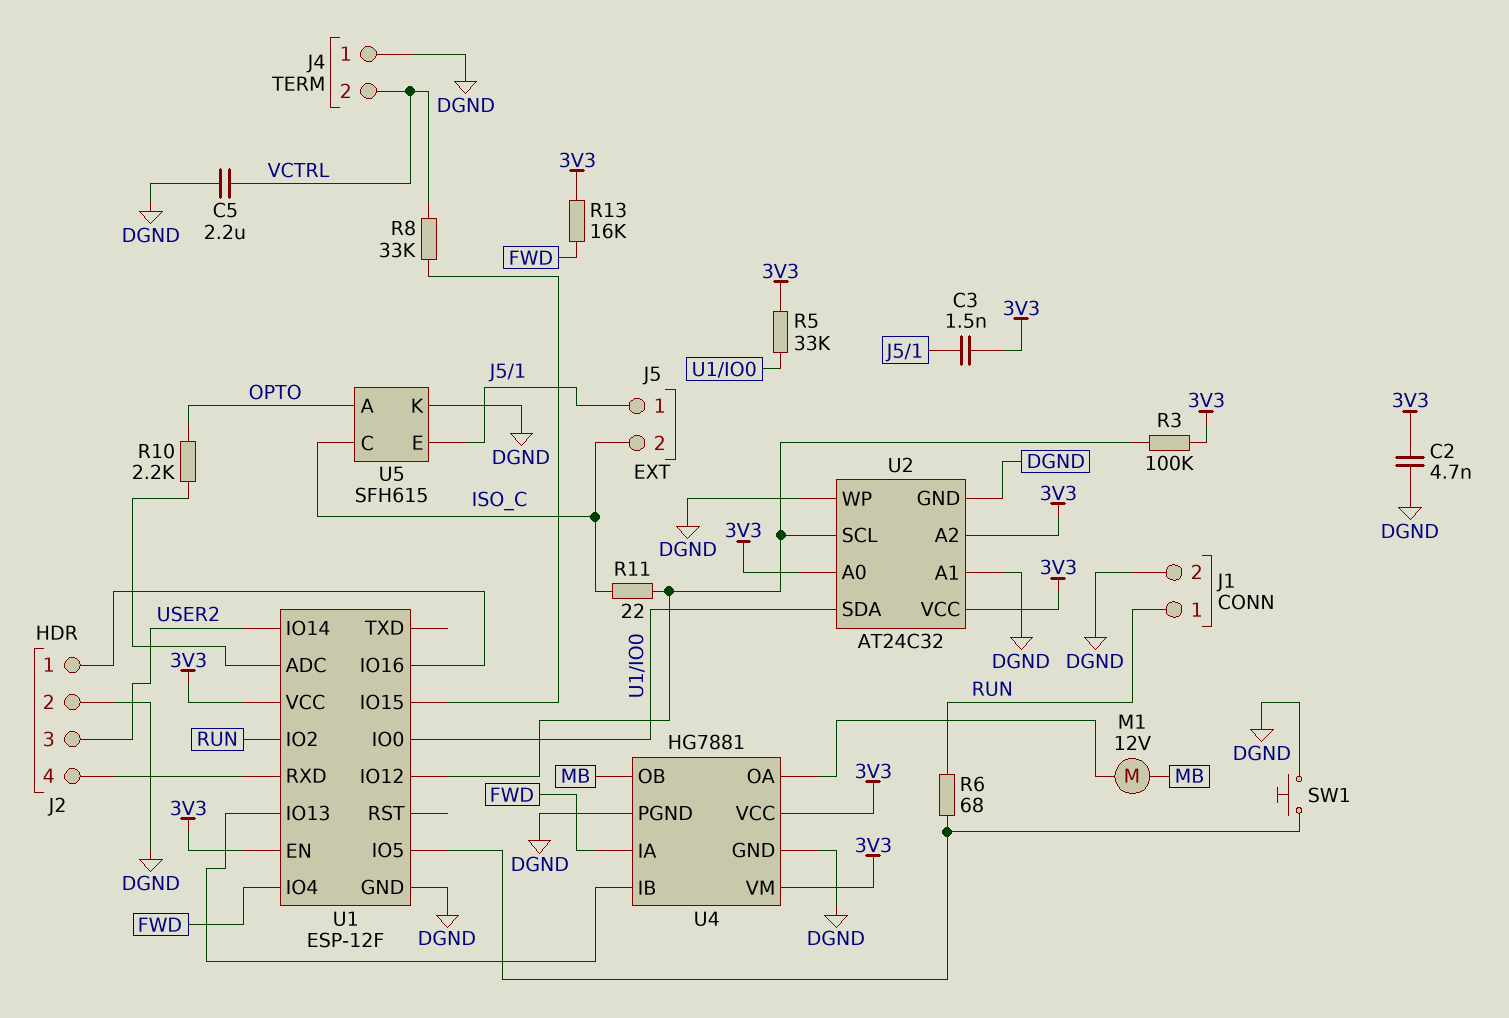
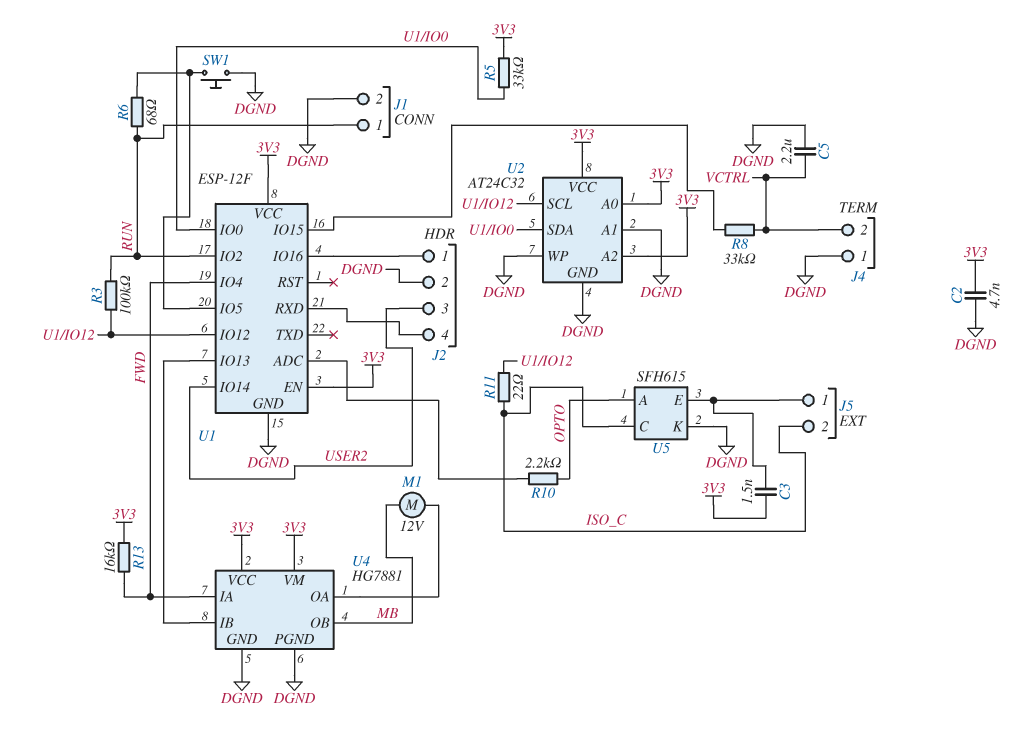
R3: 100k (3V3, U1/IO12) -> 100k (RUN, U1/IO12)

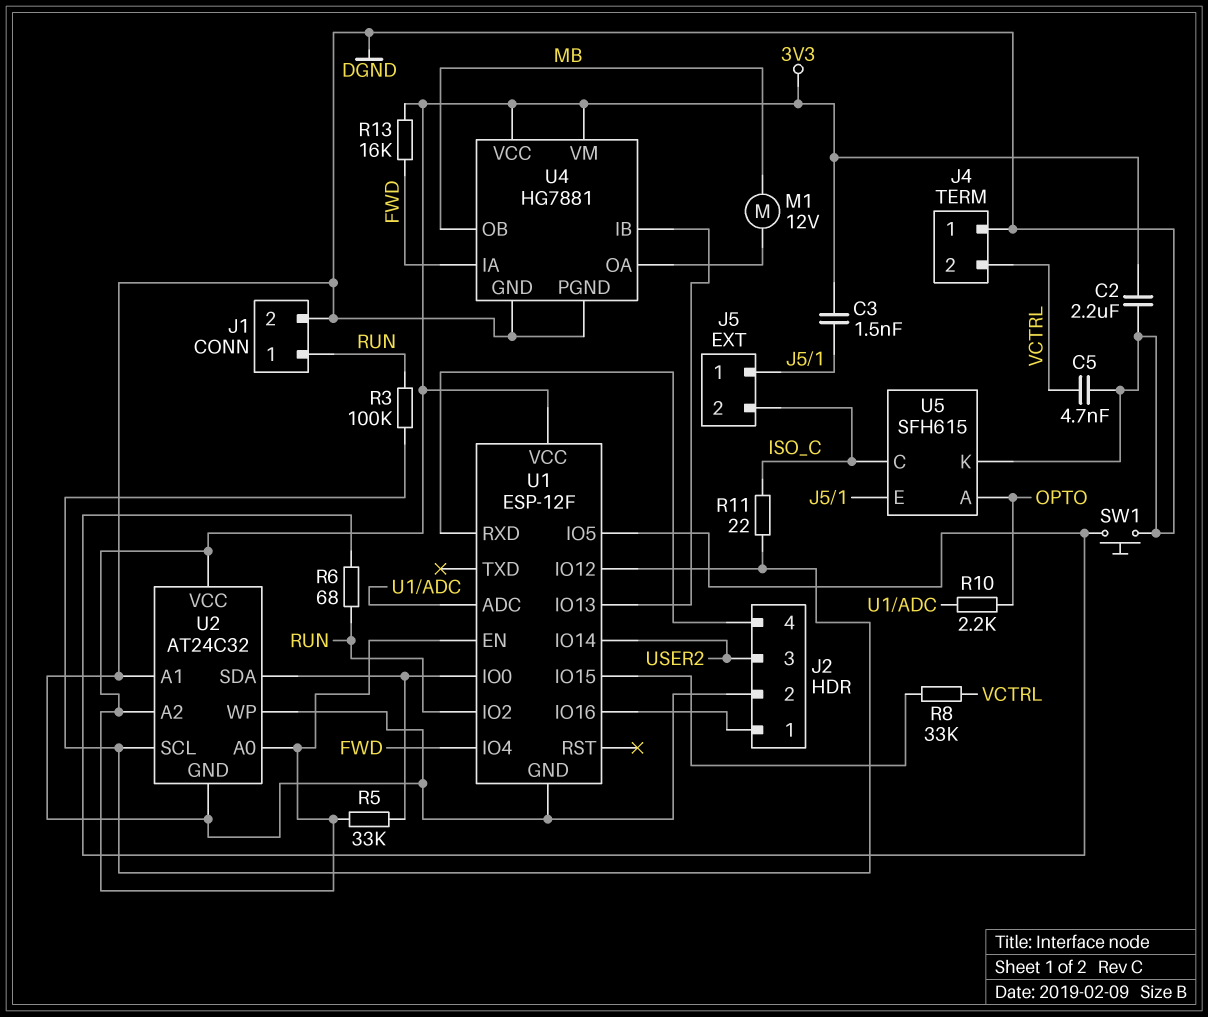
C2: 4.7nF (3V3, DGND) -> 2.2uF (3V3, DGND)
C5: 2.2uF (DGND, VCTRL) -> 4.7nF (DGND, VCTRL)

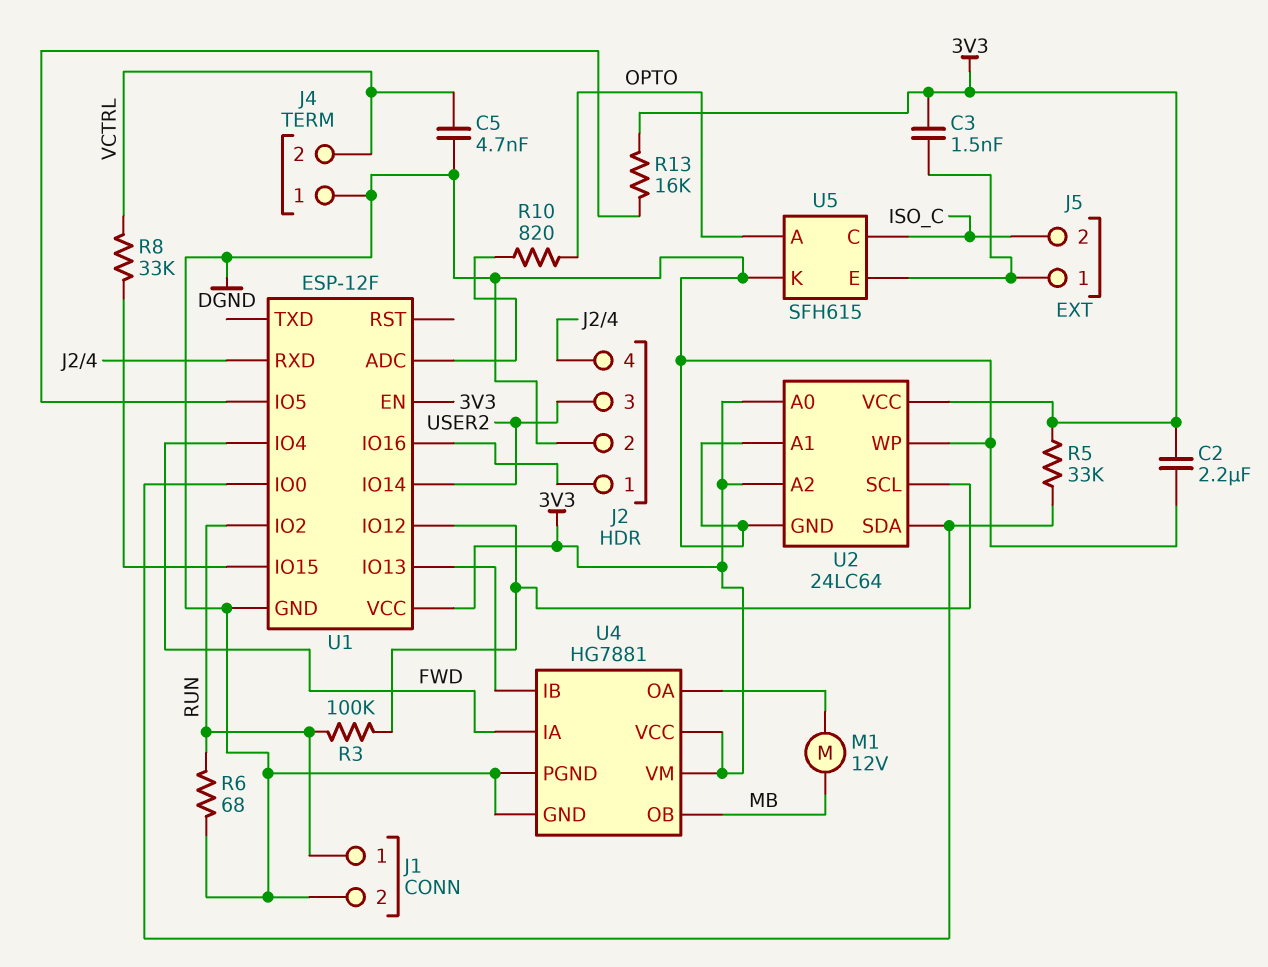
R6: 68 (RUN, U1/IO5) -> 68 (DGND, RUN)
R10: 2.2k (OPTO, U1/ADC) -> 820 (OPTO, U1/ADC)
R11: 22 (ISO_C, U1/IO12) -> none
R13: 16k (3V3, FWD) -> 16k (3V3, U1/IO5)
SW1: button (DGND, U1/IO5) -> none
U2: AT24C32 -> 24LC64

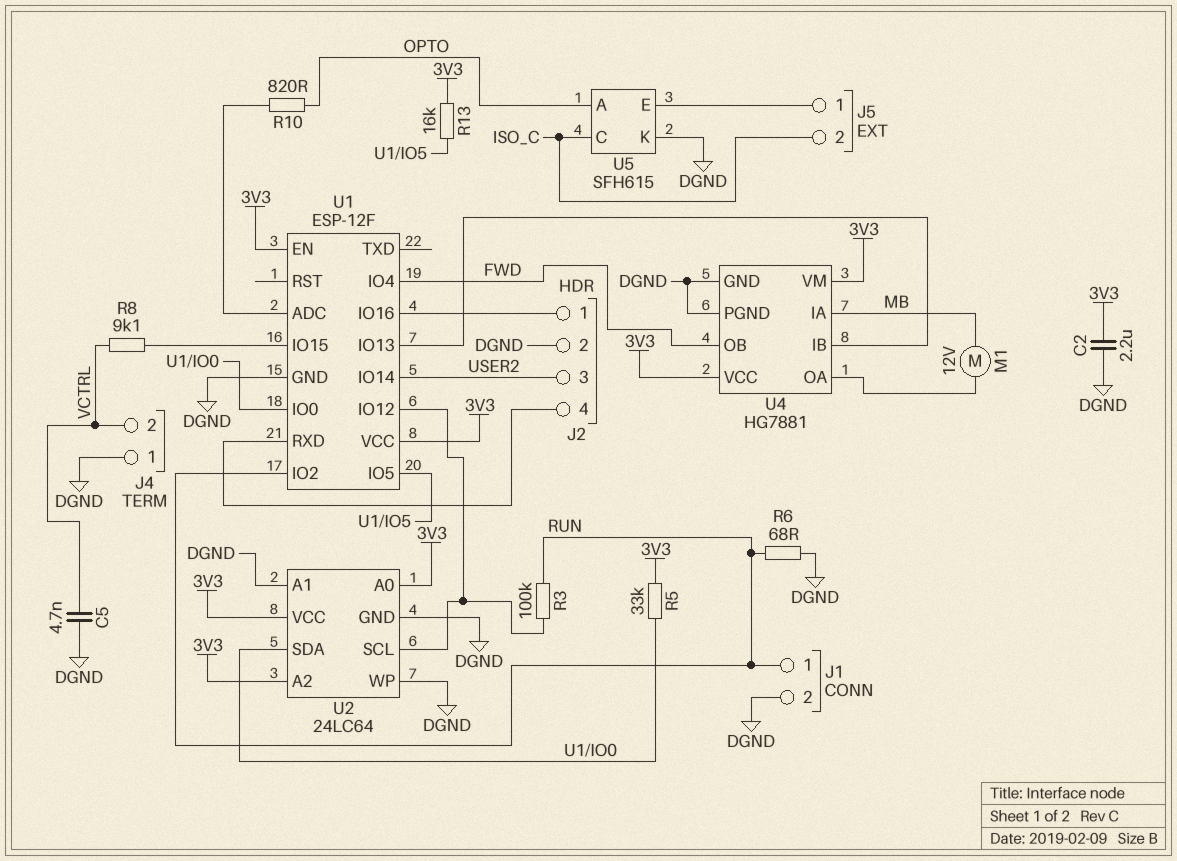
C3: 1.5nF (3V3, J5/1) -> none
R8: 33k (U1/IO15, VCTRL) -> 9.1k (U1/IO15, VCTRL)
U4 pin IA: FWD -> MB
U4 pin OB: MB -> FWD

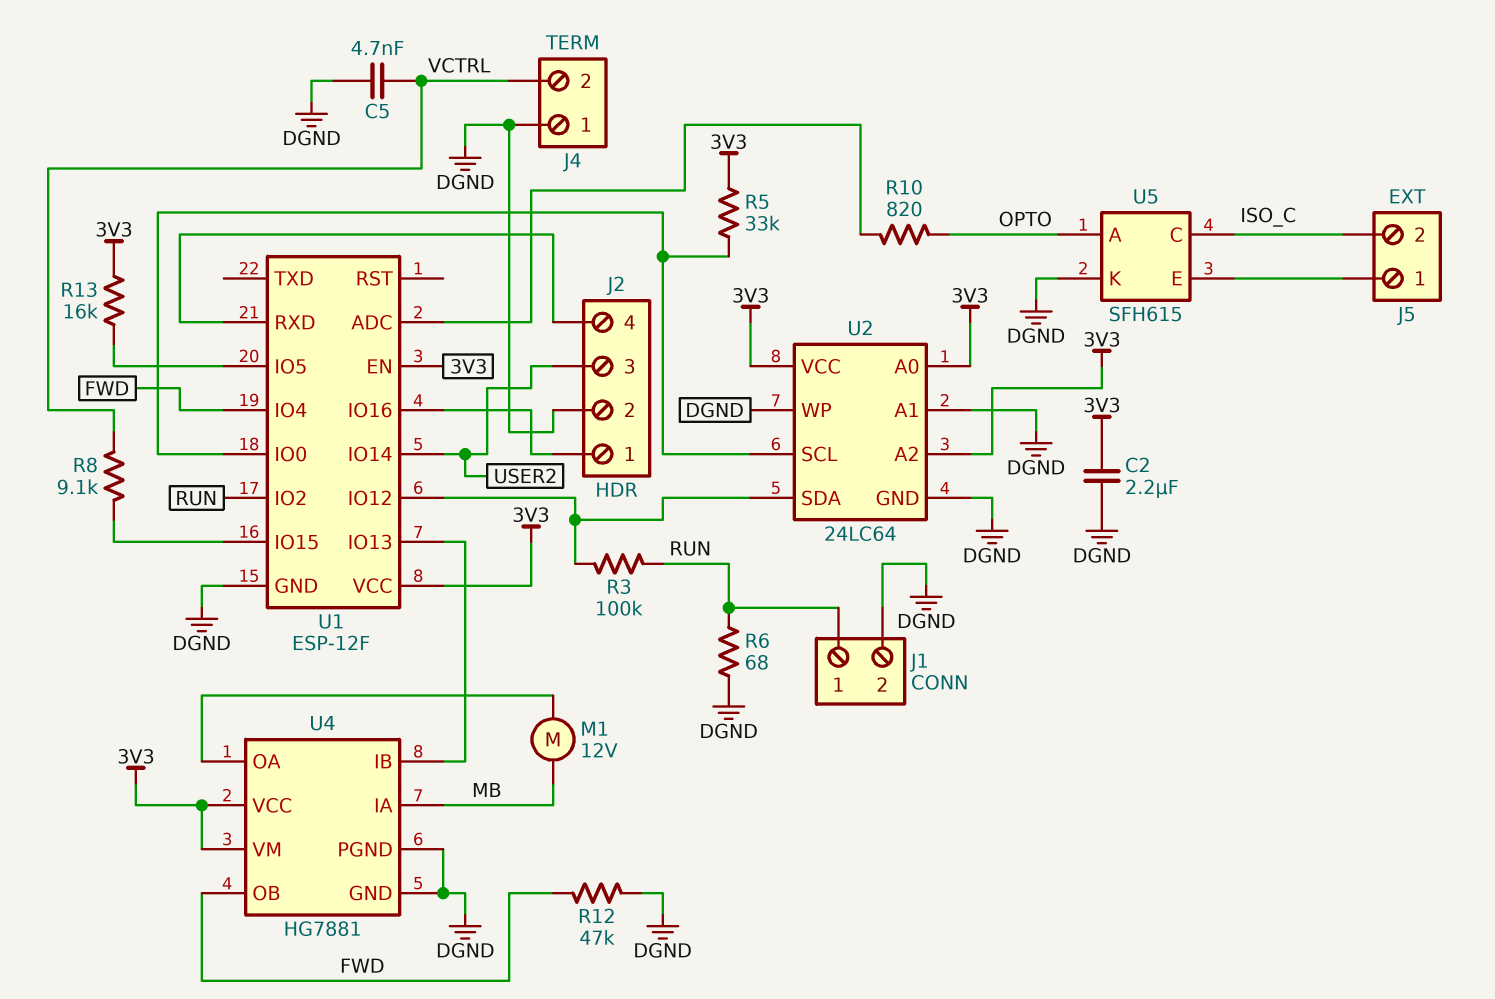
R12: none -> 47k (DGND, FWD)
U2 pin SCL: U1/IO12 -> U1/IO0
U2 pin SDA: U1/IO0 -> U1/IO12

